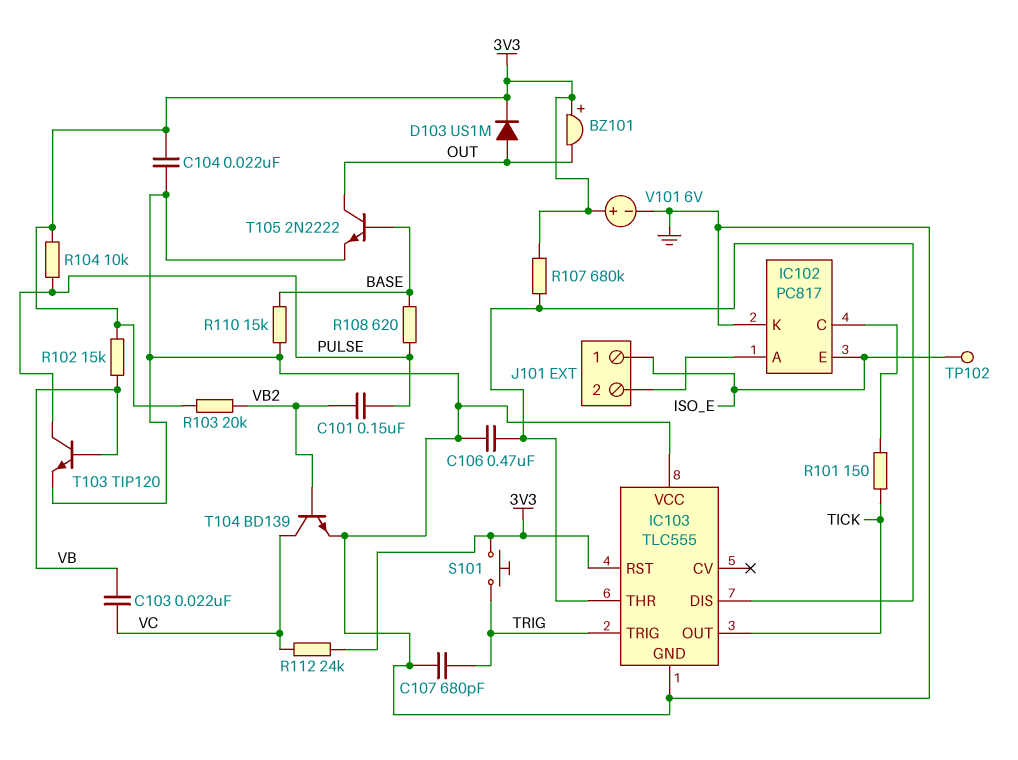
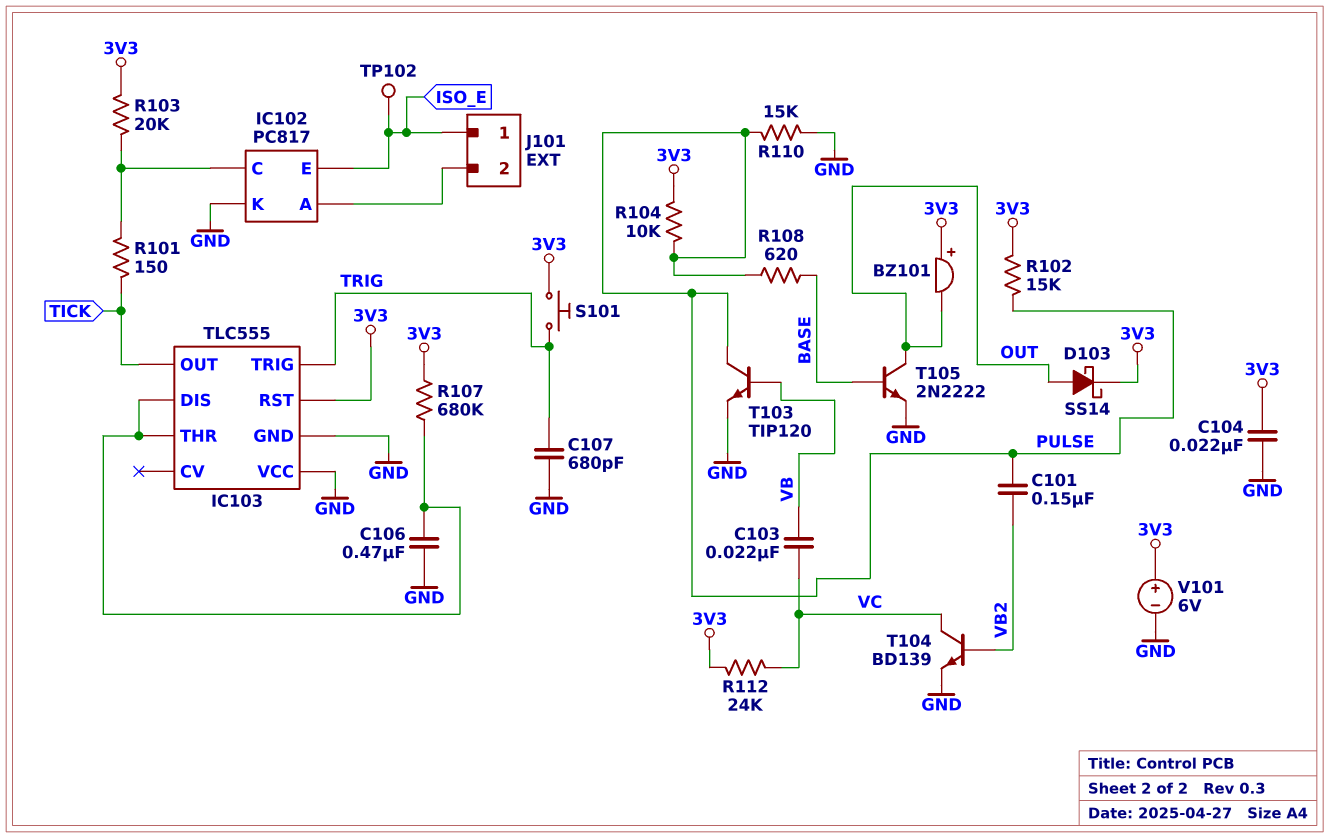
D103: diode US1M (A OUT, K 3V3) -> schottky SS14 (A OUT, K 3V3)
R102: 15k (3V3, VB) -> 15k (3V3, PULSE)
R103: 20k (3V3, VB2) -> 20k (3V3, IC102/C)
R110: 15k (BASE, GND) -> 15k (GND, PULSE)

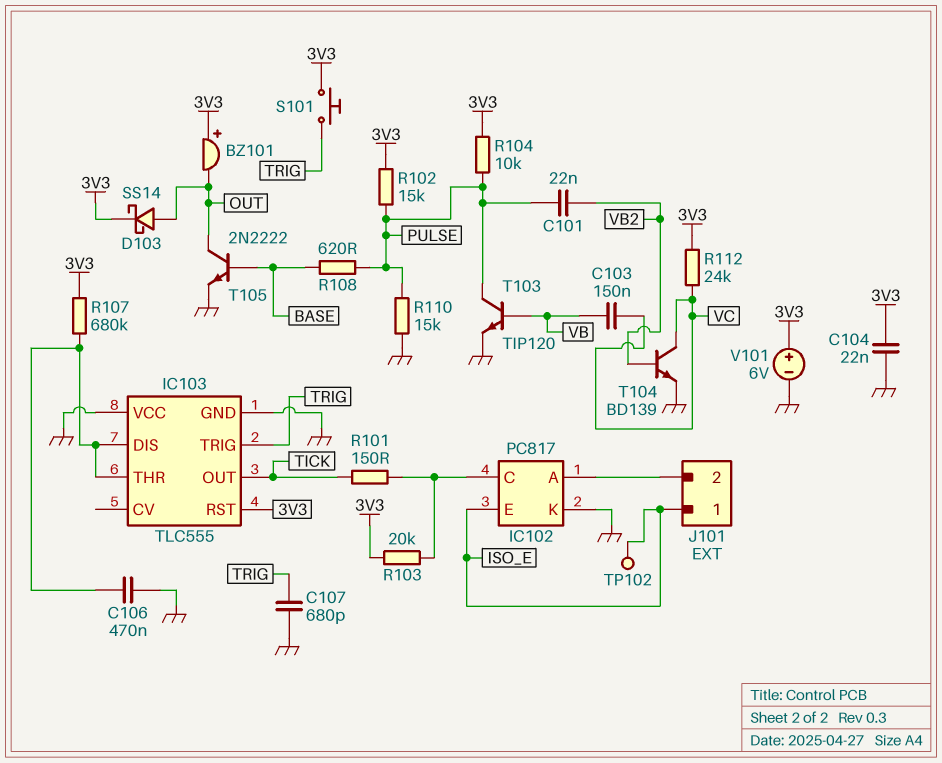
C101: 150nF (PULSE, VB2) -> 22nF (PULSE, VB2)
C103: 22nF (VB, VC) -> 150nF (VB, VC)

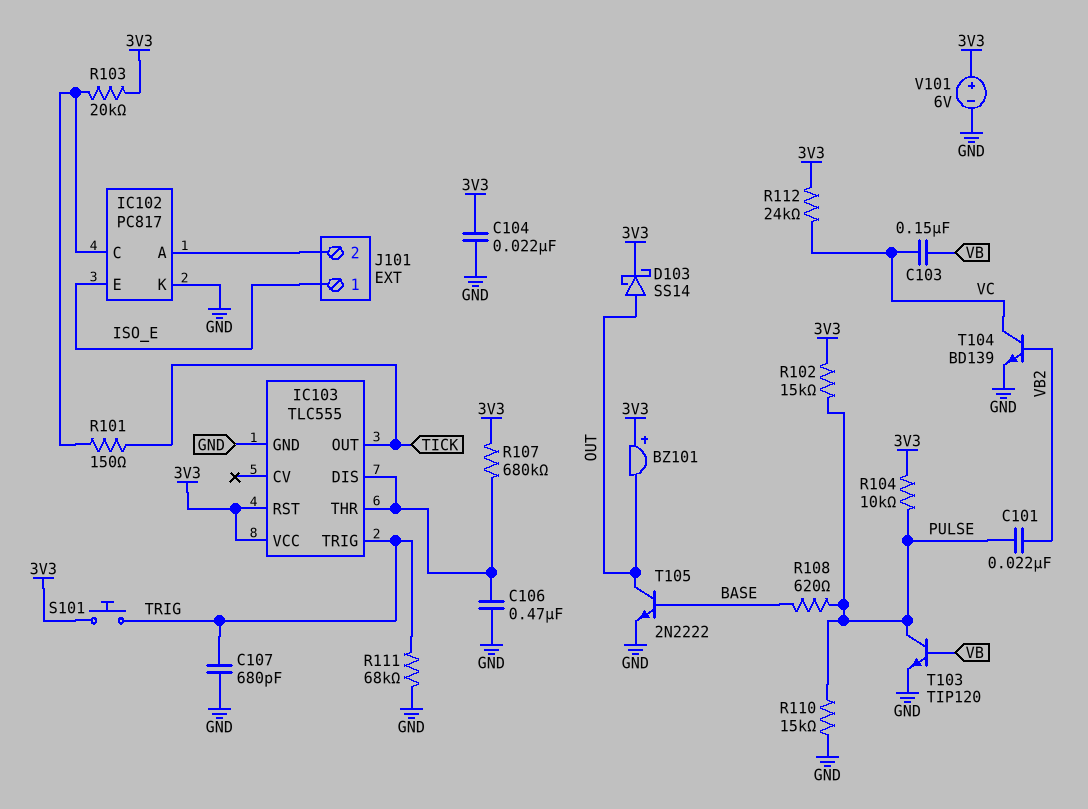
IC103 pin VCC: GND -> 3V3
R111: none -> 68k (GND, TRIG)
TP102: test point (ISO_E) -> none

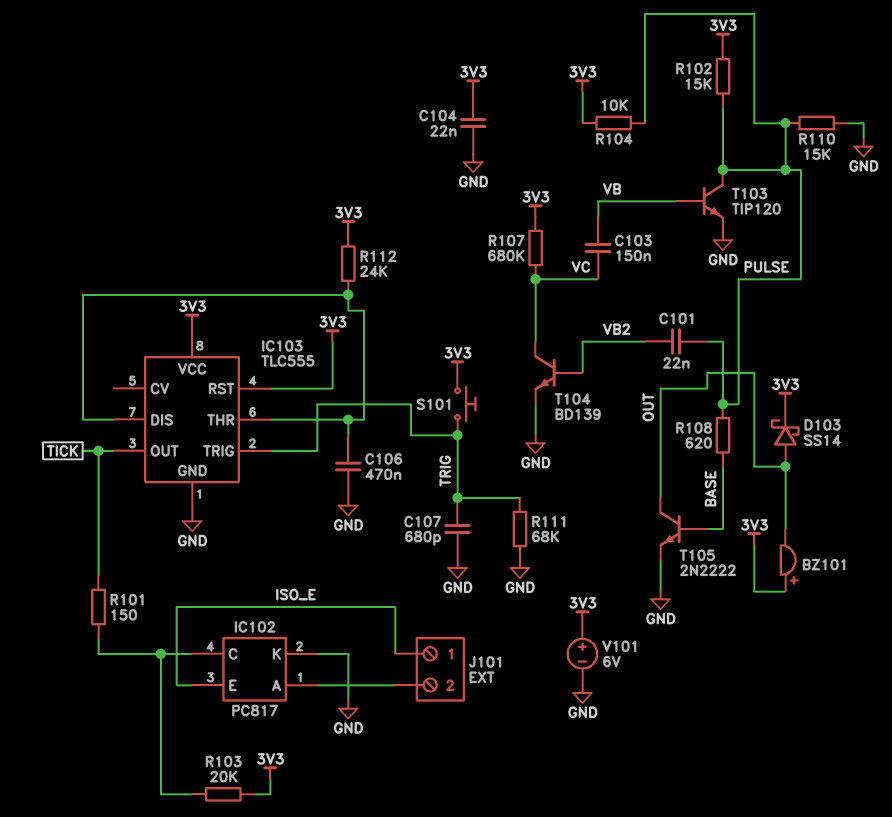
R107: 680k (3V3, IC103/DIS) -> 680k (3V3, VC)
R112: 24k (3V3, VC) -> 24k (3V3, IC103/DIS)

